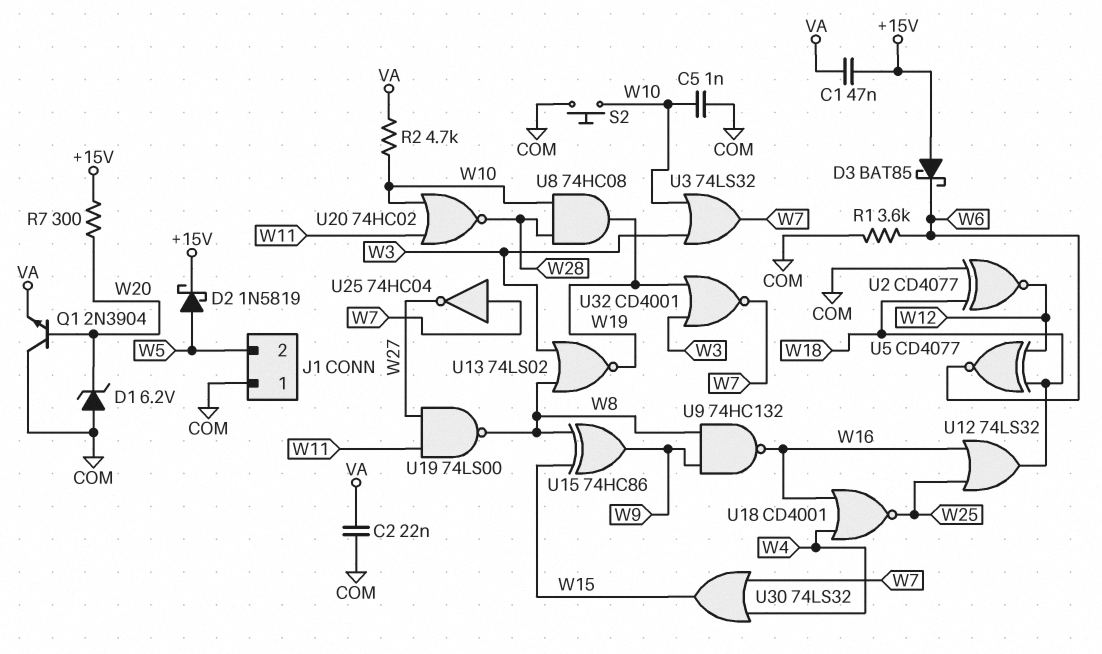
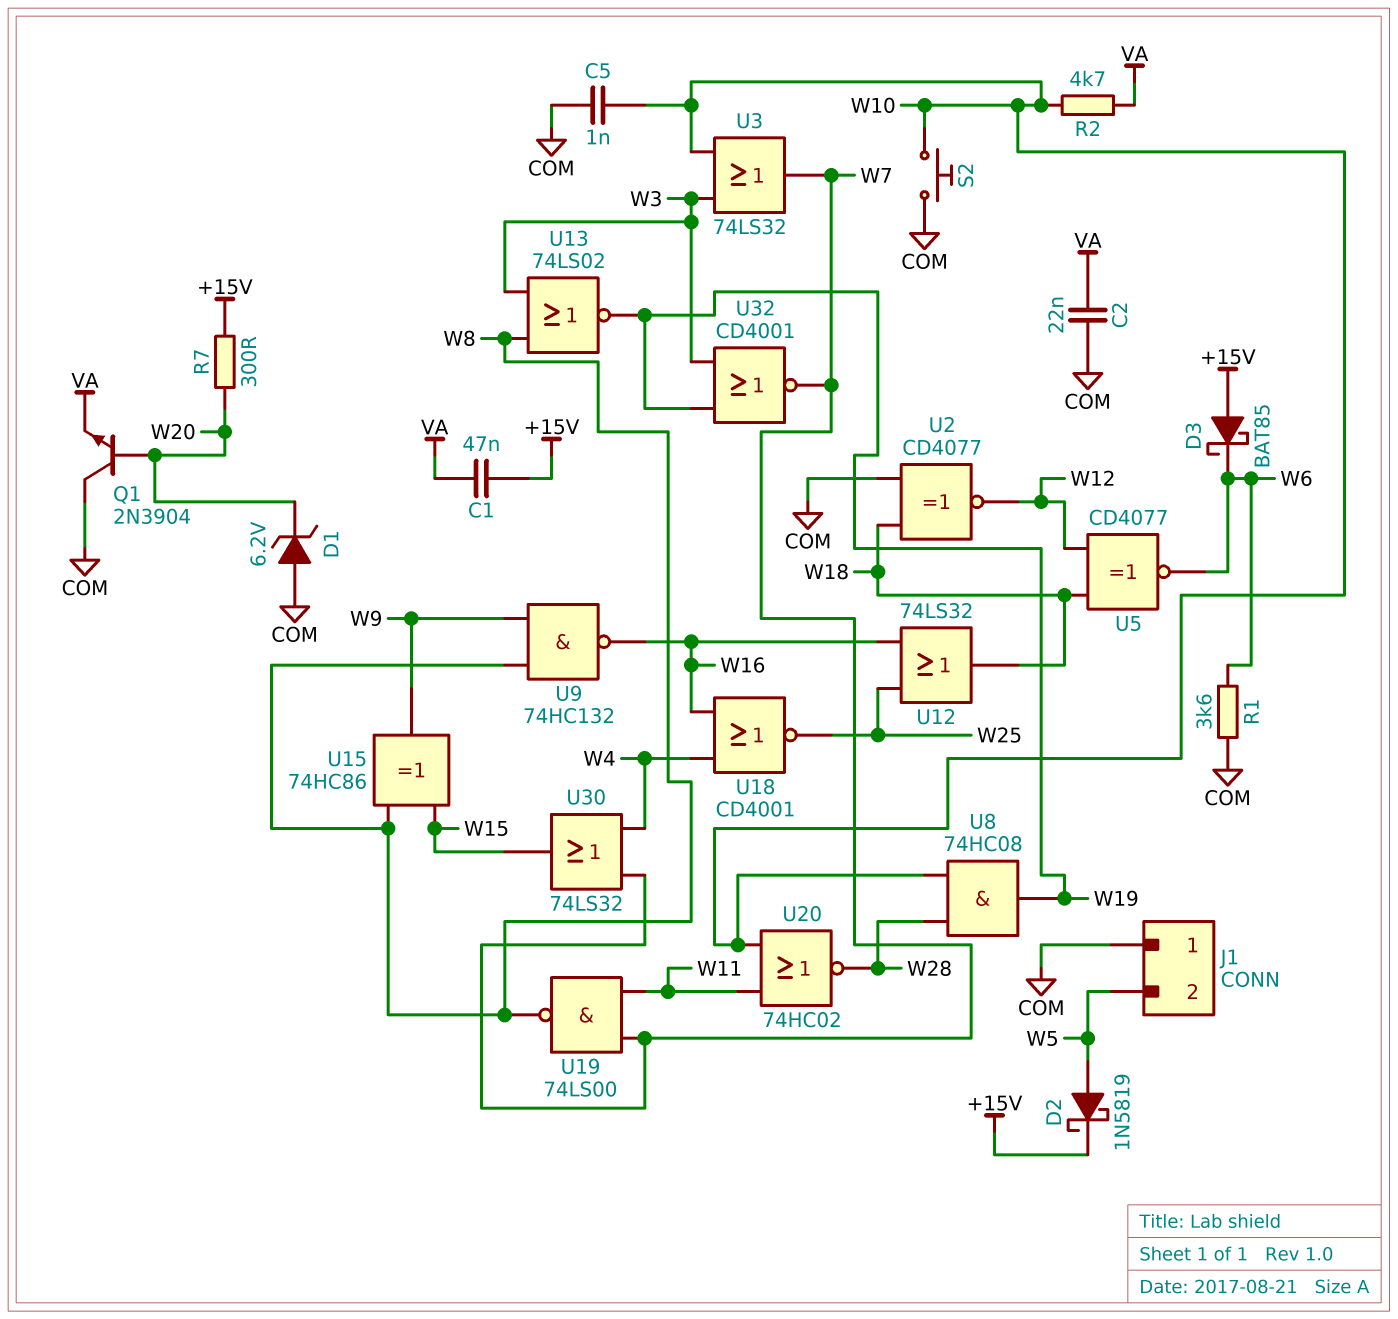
U19: NAND 74LS00 (in W11, in W27, out W8) -> NAND 74LS00 (in W7, in W11, out W8)
U25: NOT 74HC04 (in W7, out W27) -> none

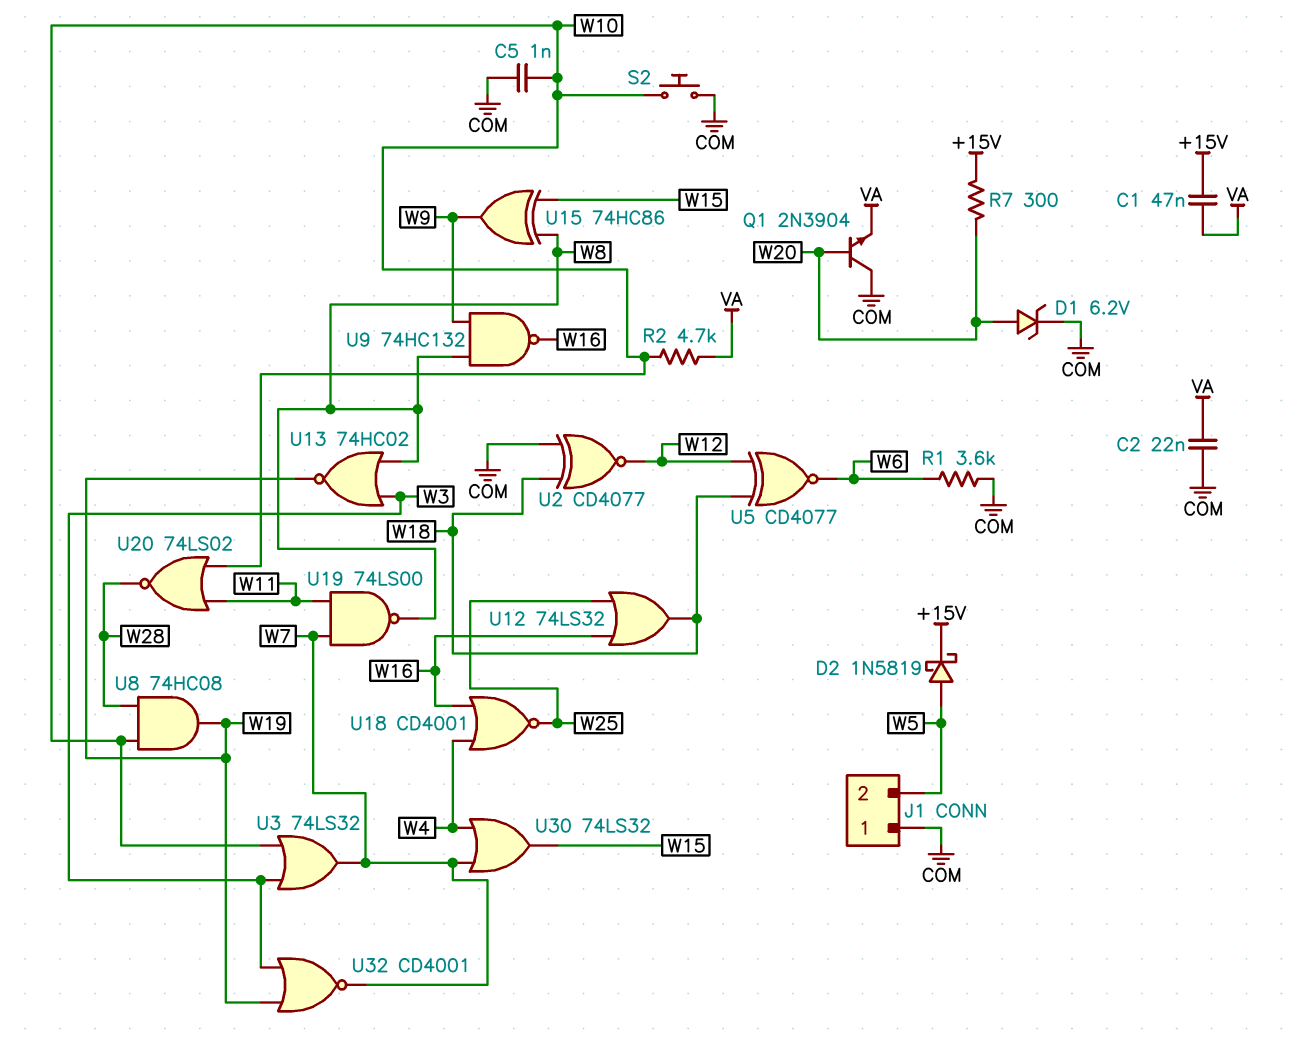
D1: zener 6.2V (A COM, K W20) -> zener 6.2V (A W20, K COM)
D3: schottky BAT85 (A +15V, K W6) -> none
U13: NOR 74LS02 (in W3, in W8, out W19) -> NOR 74HC02 (in W3, in W8, out W19)
U20: NOR 74HC02 (in W10, in W11, out W28) -> NOR 74LS02 (in W10, in W11, out W28)

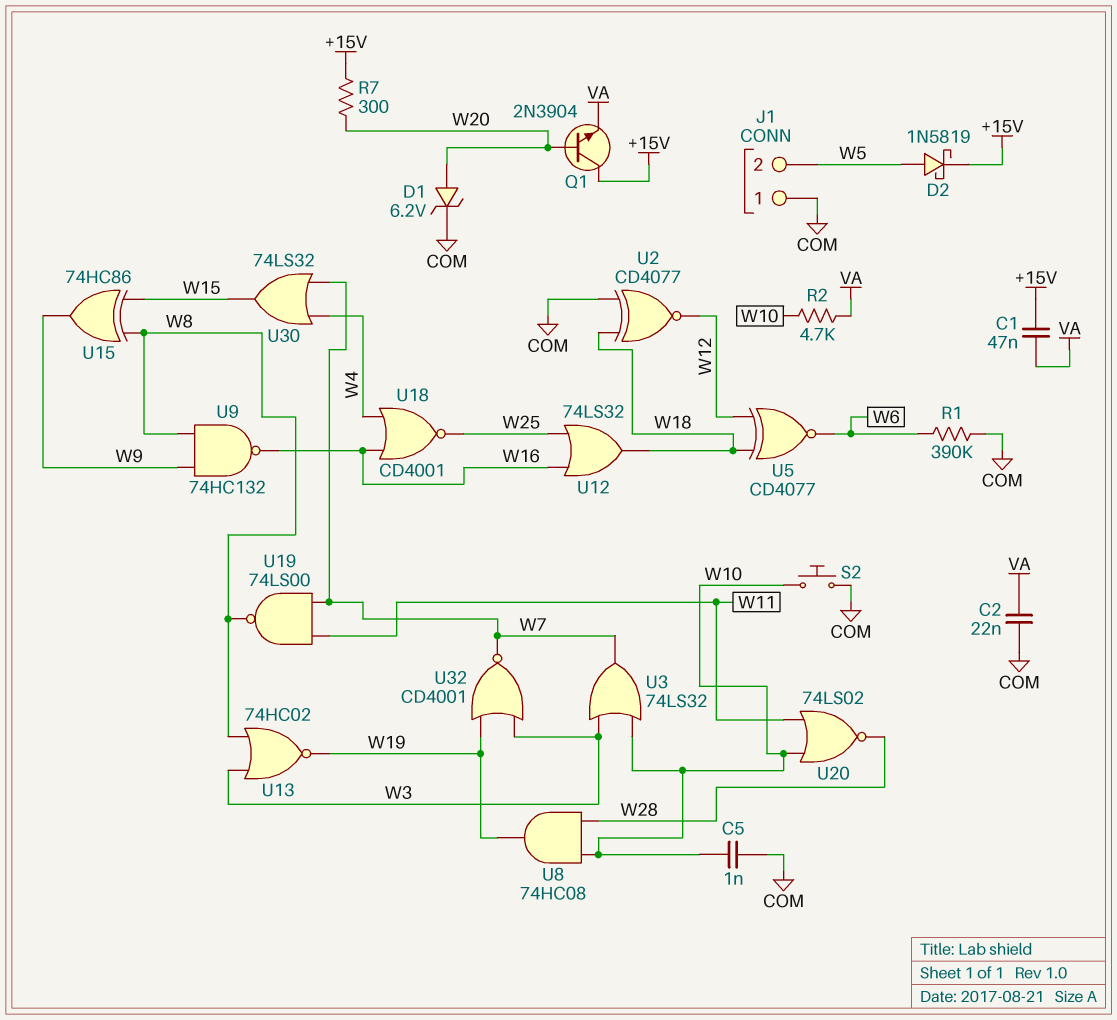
Q1: NPN 2N3904 (B W20, C COM, E VA) -> NPN 2N3904 (B W20, C +15V, E VA)
R1: 3.6k (COM, W6) -> 390k (COM, W6)

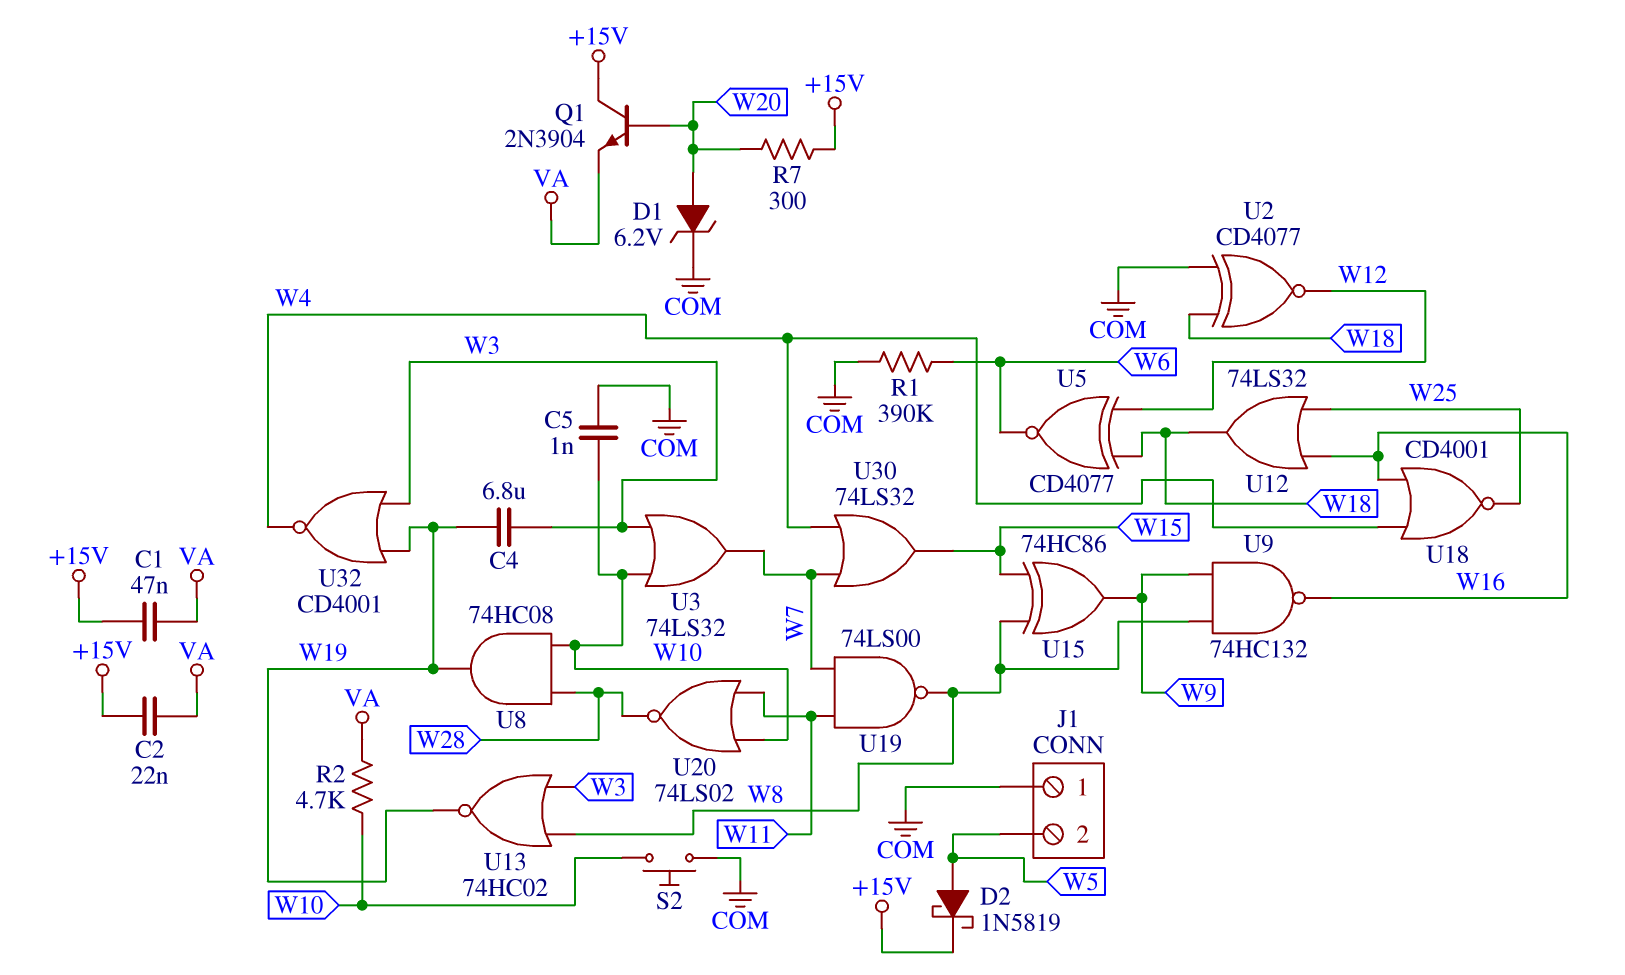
C2: 22nF (COM, VA) -> 22nF (+15V, VA)
C4: none -> 6.8uF (W3, W19)
U32: NOR CD4001 (in W3, in W19, out W7) -> NOR CD4001 (in W3, in W19, out W4)

